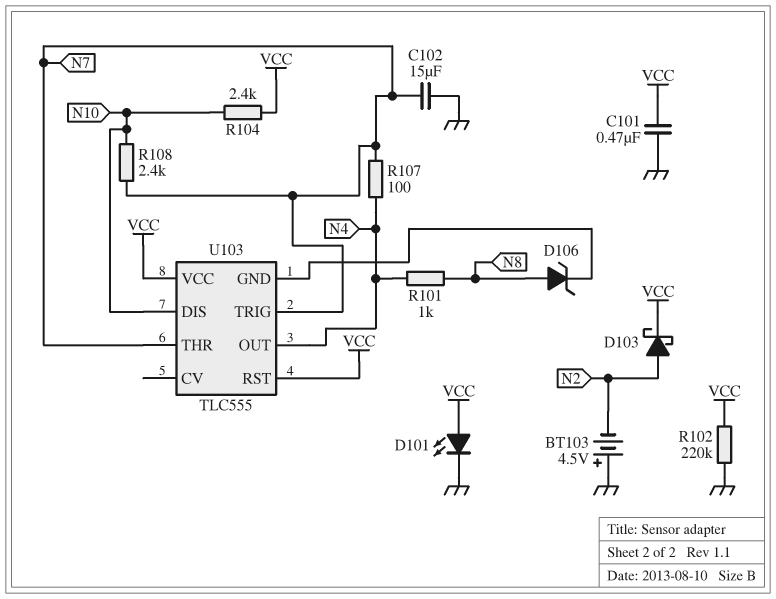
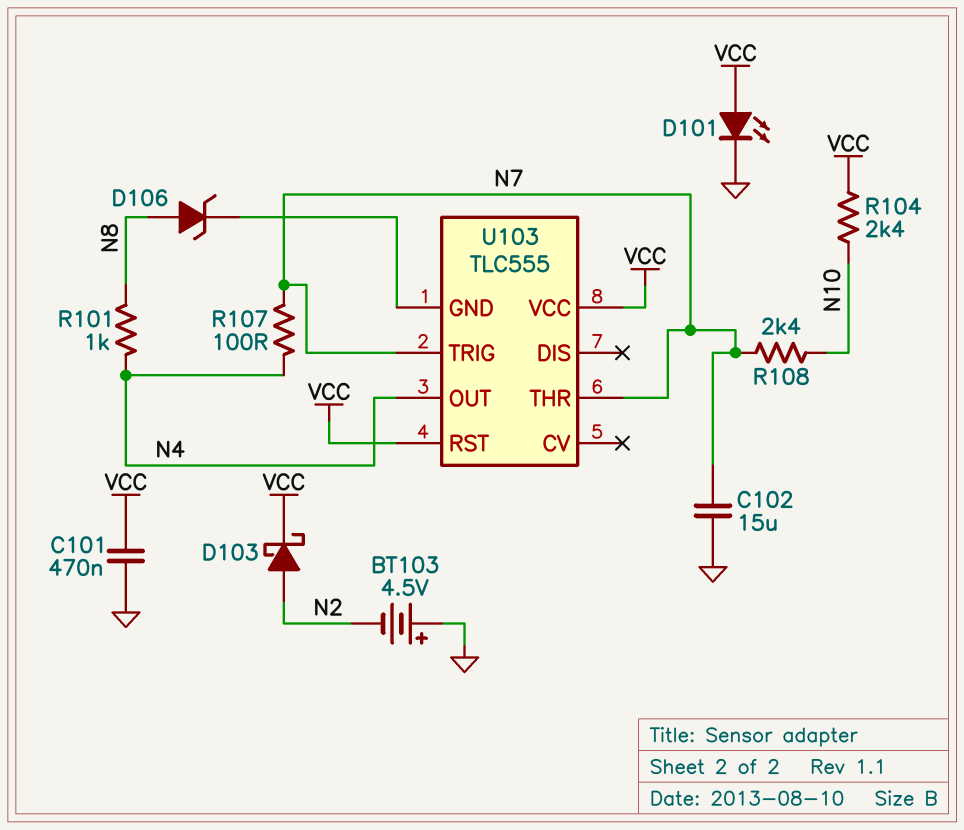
R102: 220k (GND, VCC) -> none
U103 pin DIS: N10 -> none

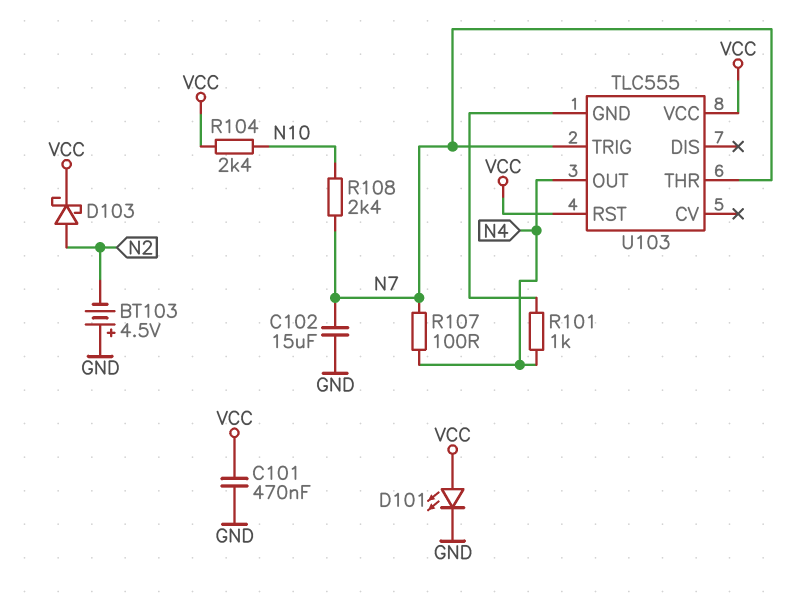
D106: zener (A N8, K U103/GND) -> none
R101: 1k (N4, N8) -> 1k (N4, U103/GND)

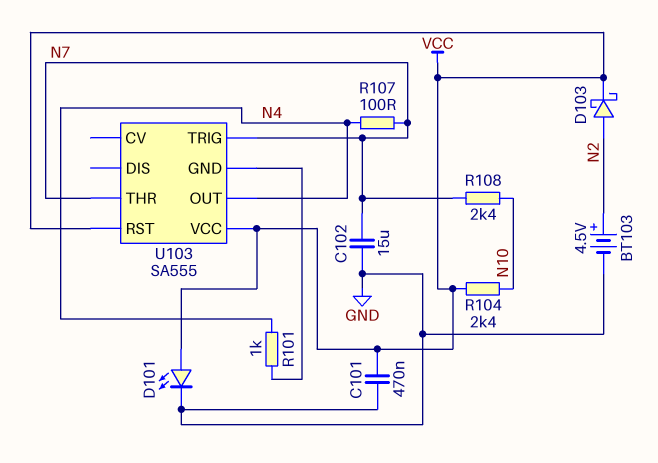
BT103: 4.5V (plus GND, minus N2) -> 4.5V (plus N2, minus GND)
U103: TLC555 -> SA555

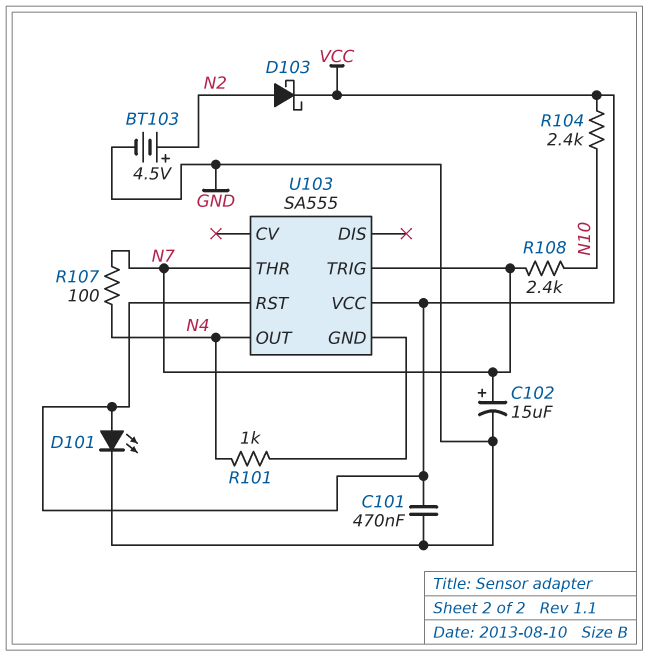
C102: 15uF (GND, N7) -> 15uF (plus N7, minus GND)

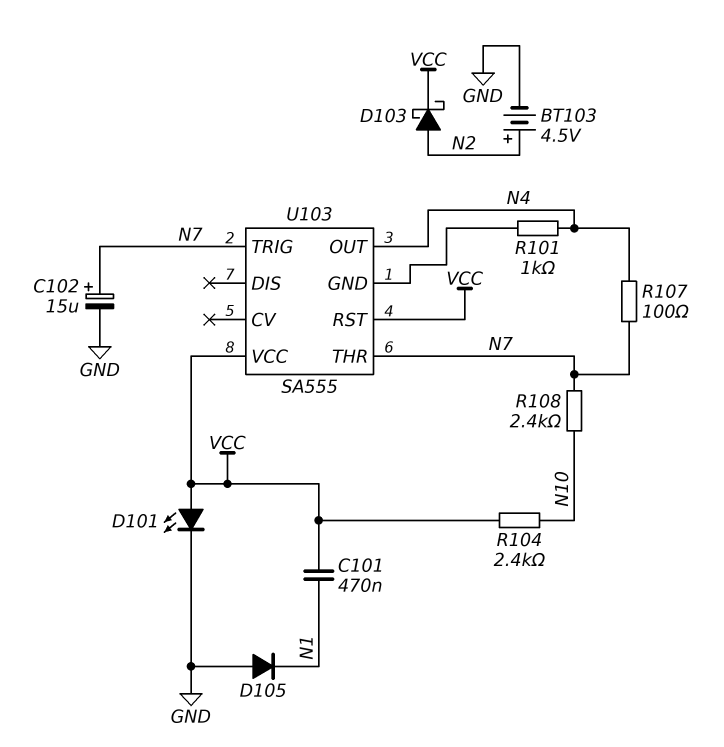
C101: 470nF (GND, VCC) -> 470nF (N1, VCC)
D105: none -> diode (A GND, K N1)

